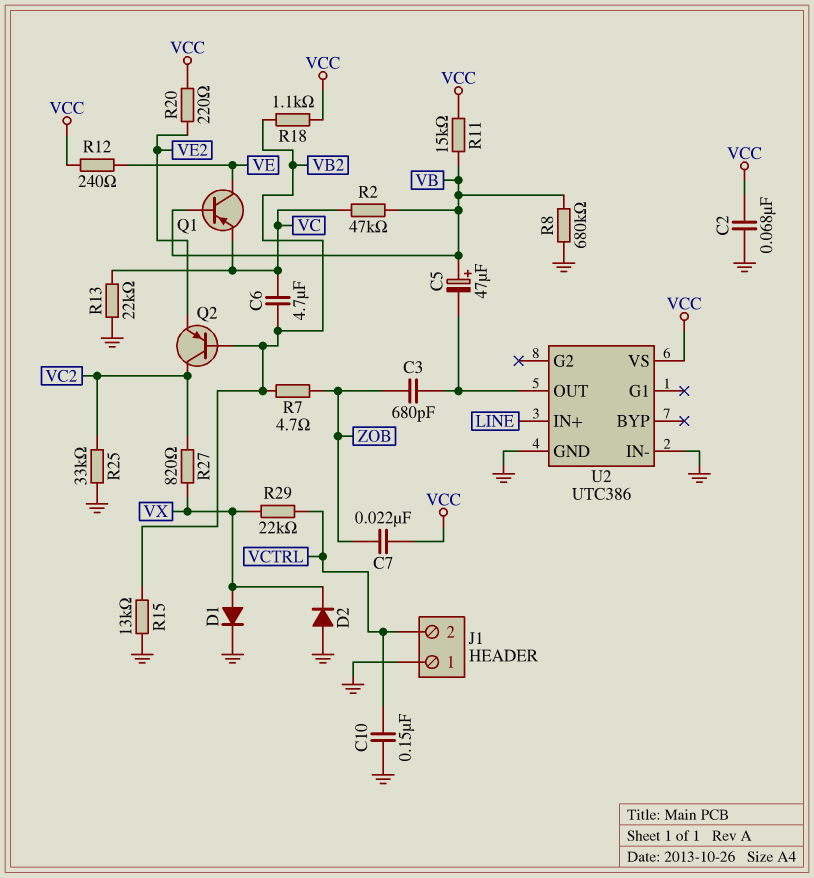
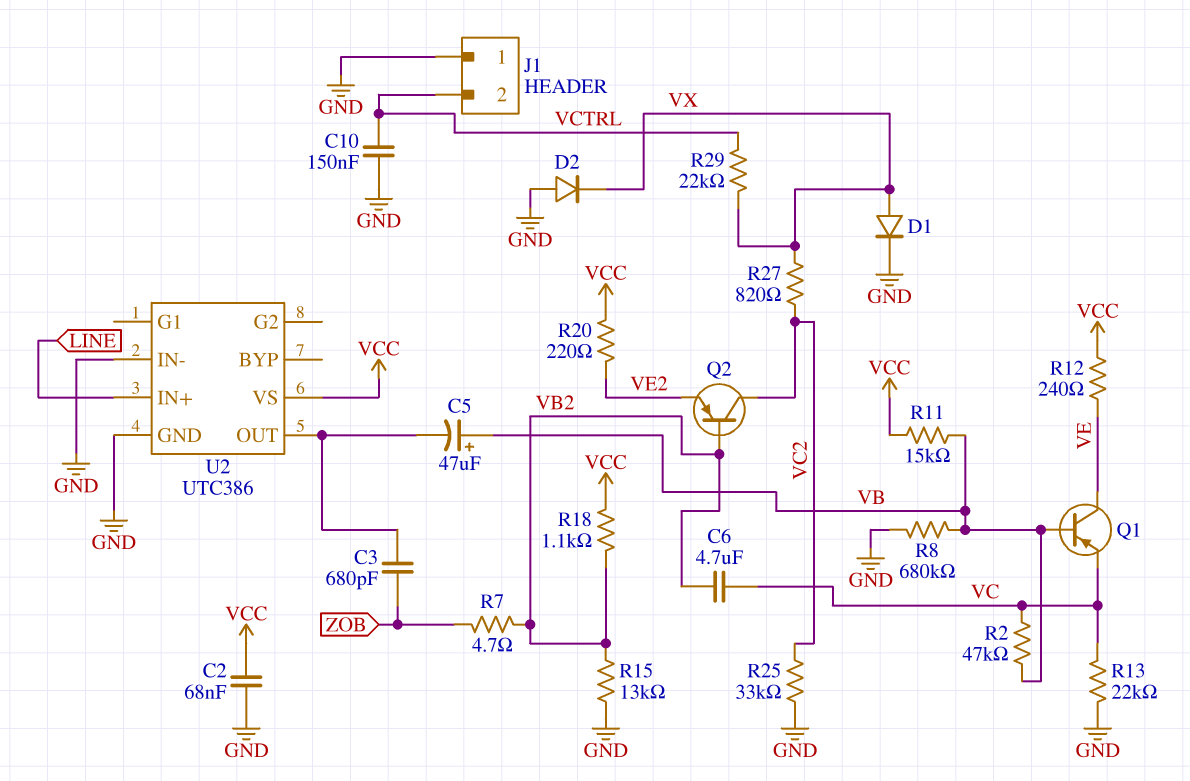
C7: 22nF (VCC, ZOB) -> none

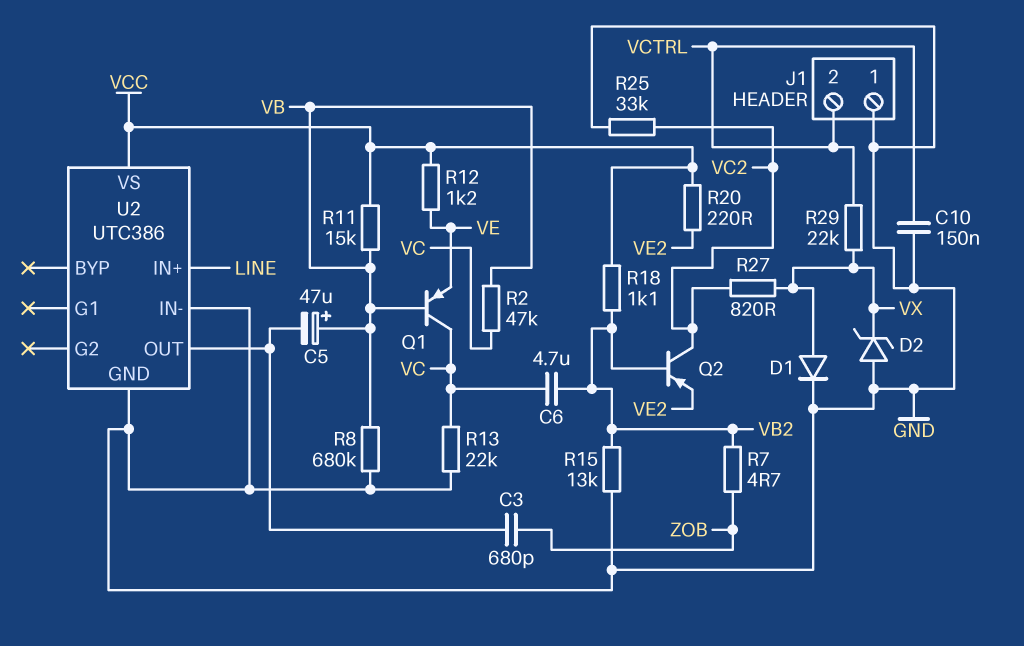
C2: 68nF (GND, VCC) -> none
D2: diode (A GND, K VX) -> zener (A GND, K VX)
Q1: PNP (B VB, C VE, E VC) -> PNP (B VB, C VC, E VE)
R12: 240 (VCC, VE) -> 1.2k (VCC, VE)

